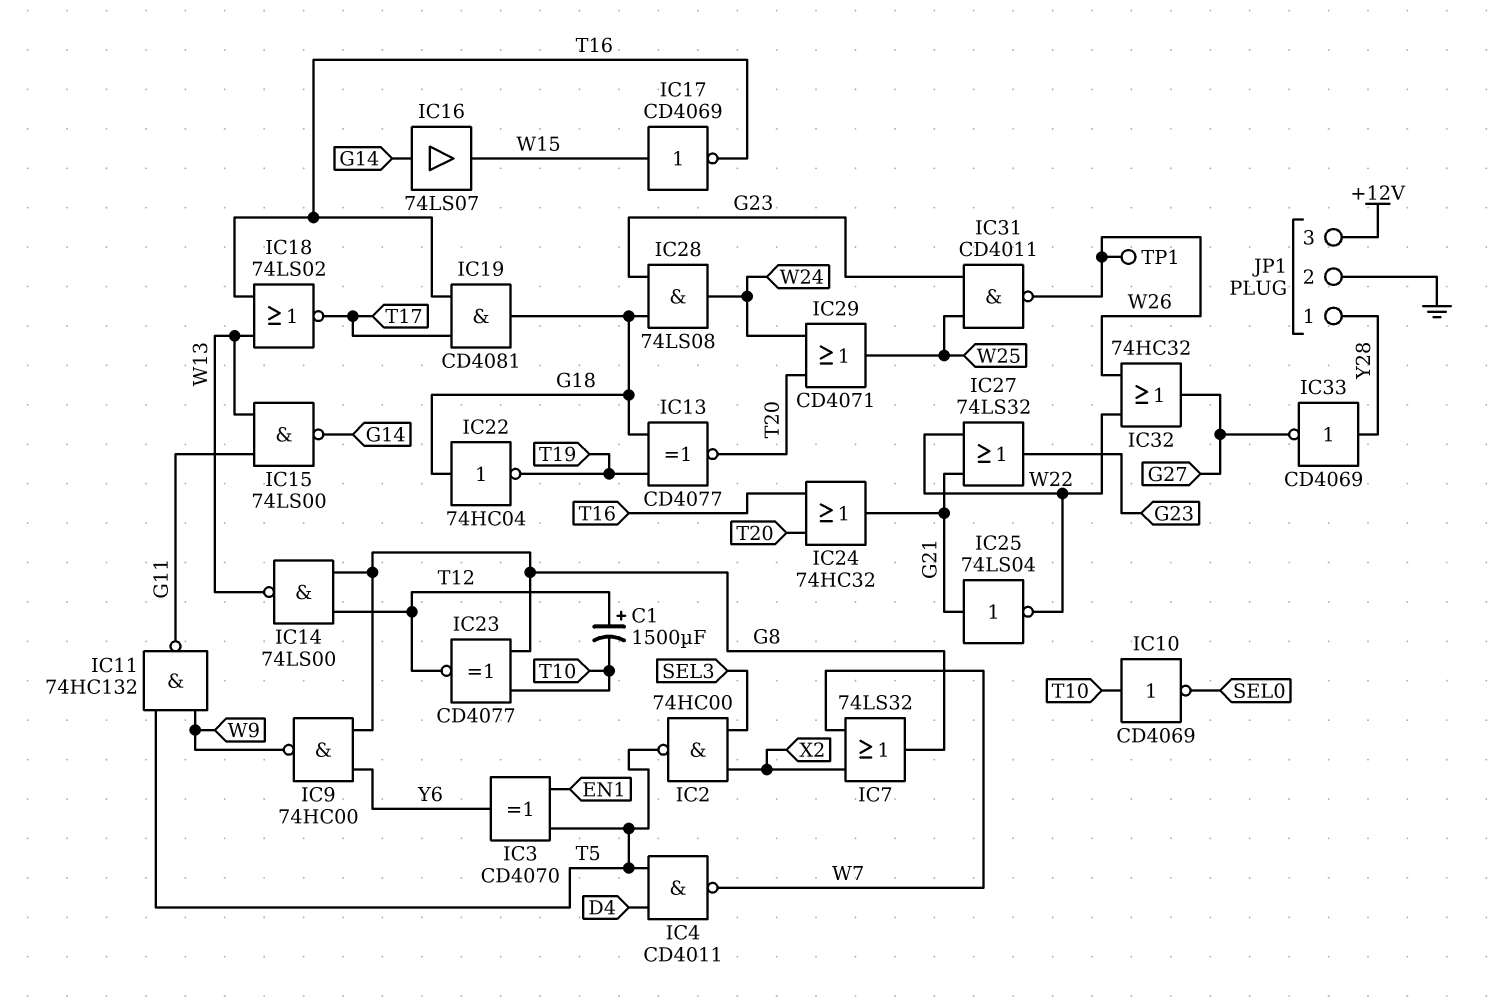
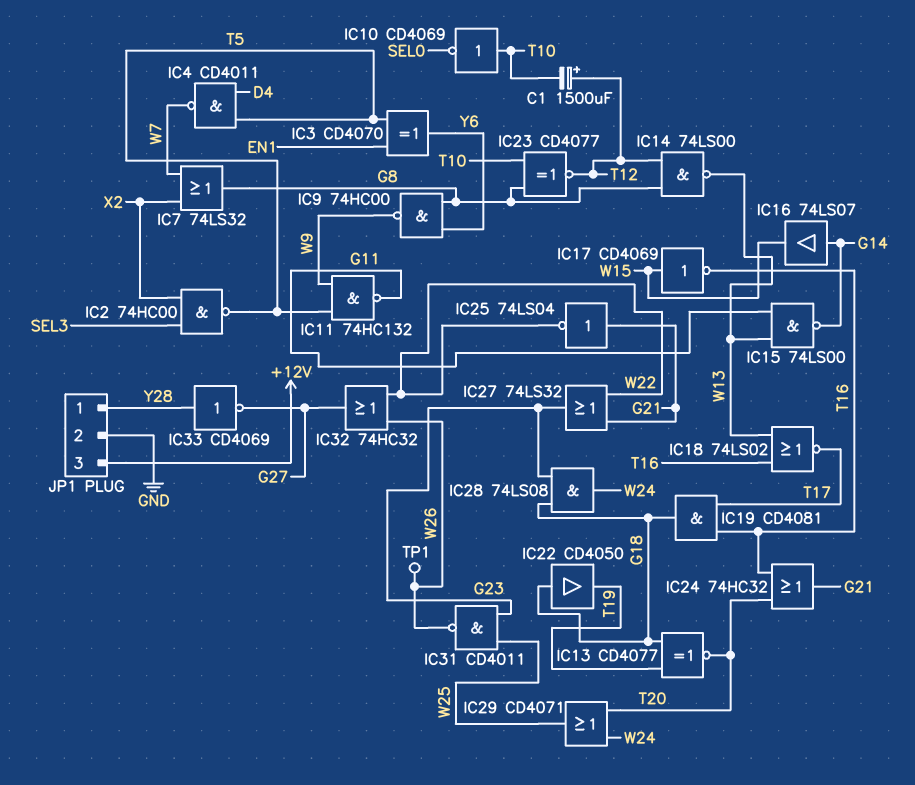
IC22: NOT 74HC04 (in G18, out T19) -> buffer CD4050 (in G18, out T19)

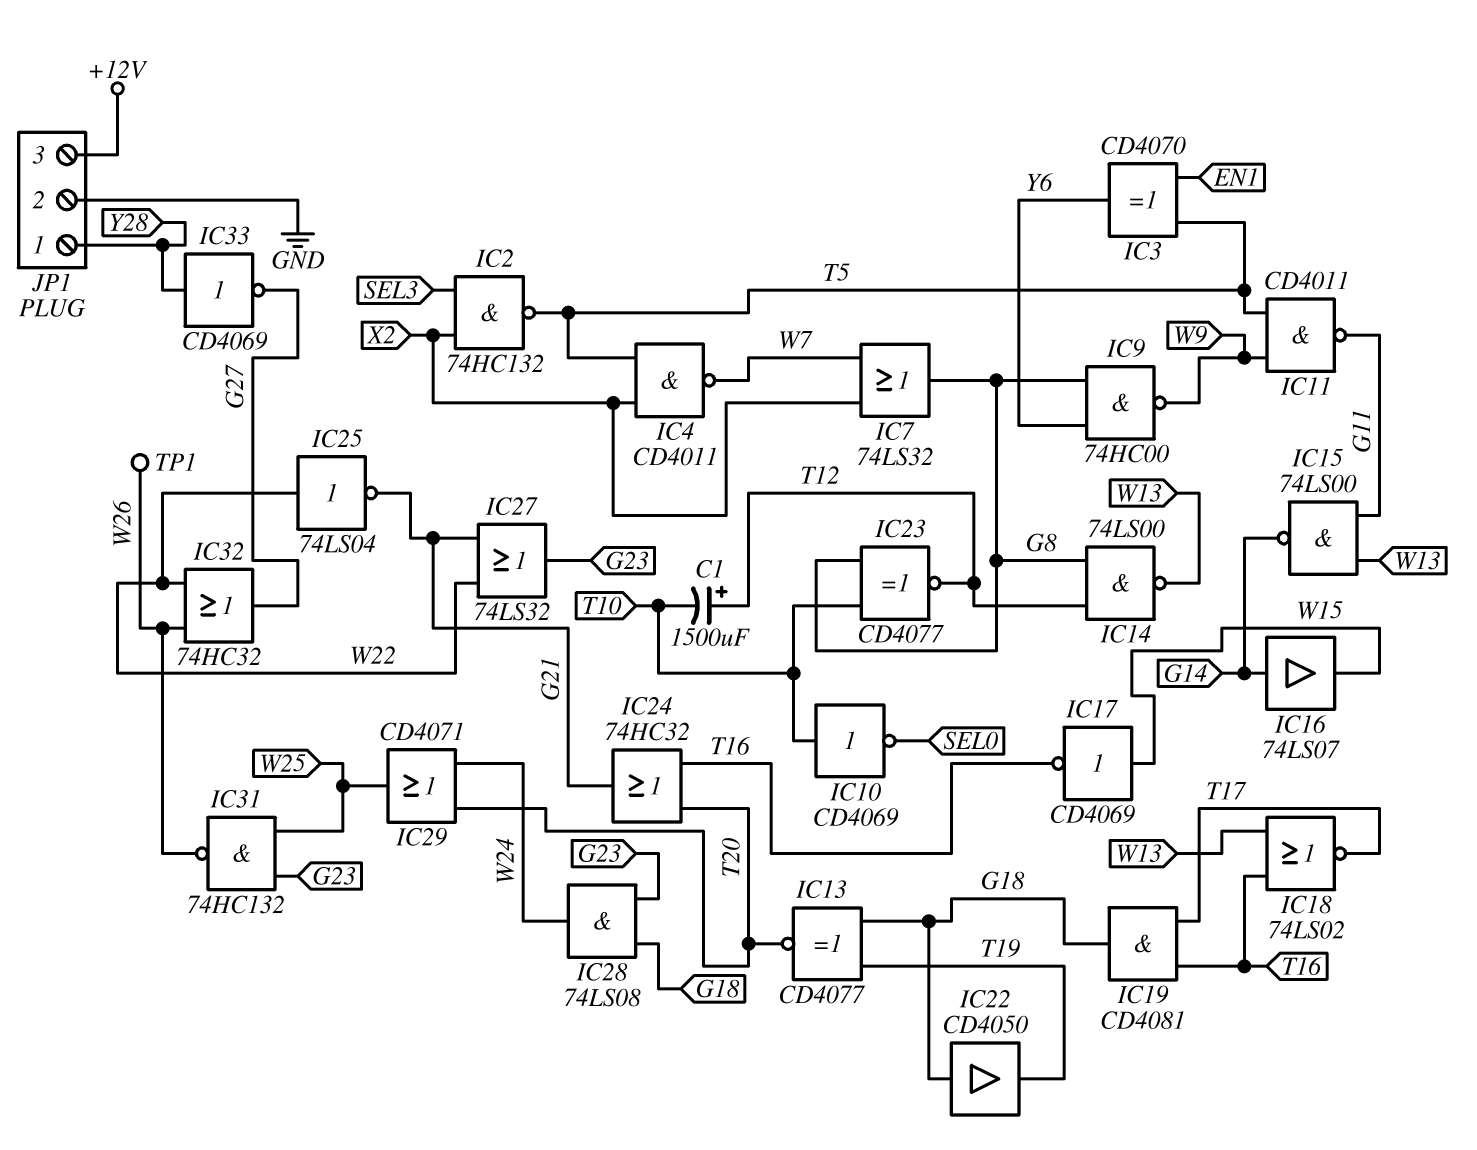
IC2: NAND 74HC00 (in SEL3, in X2, out T5) -> NAND 74HC132 (in SEL3, in X2, out T5)
IC4: NAND CD4011 (in D4, in T5, out W7) -> NAND CD4011 (in T5, in X2, out W7)
IC11: NAND 74HC132 (in T5, in W9, out G11) -> NAND CD4011 (in T5, in W9, out G11)
IC25: NOT 74LS04 (in G21, out W22) -> NOT 74LS04 (in W22, out G21)
IC31: NAND CD4011 (in G23, in W25, out W26) -> NAND 74HC132 (in G23, in W25, out W26)

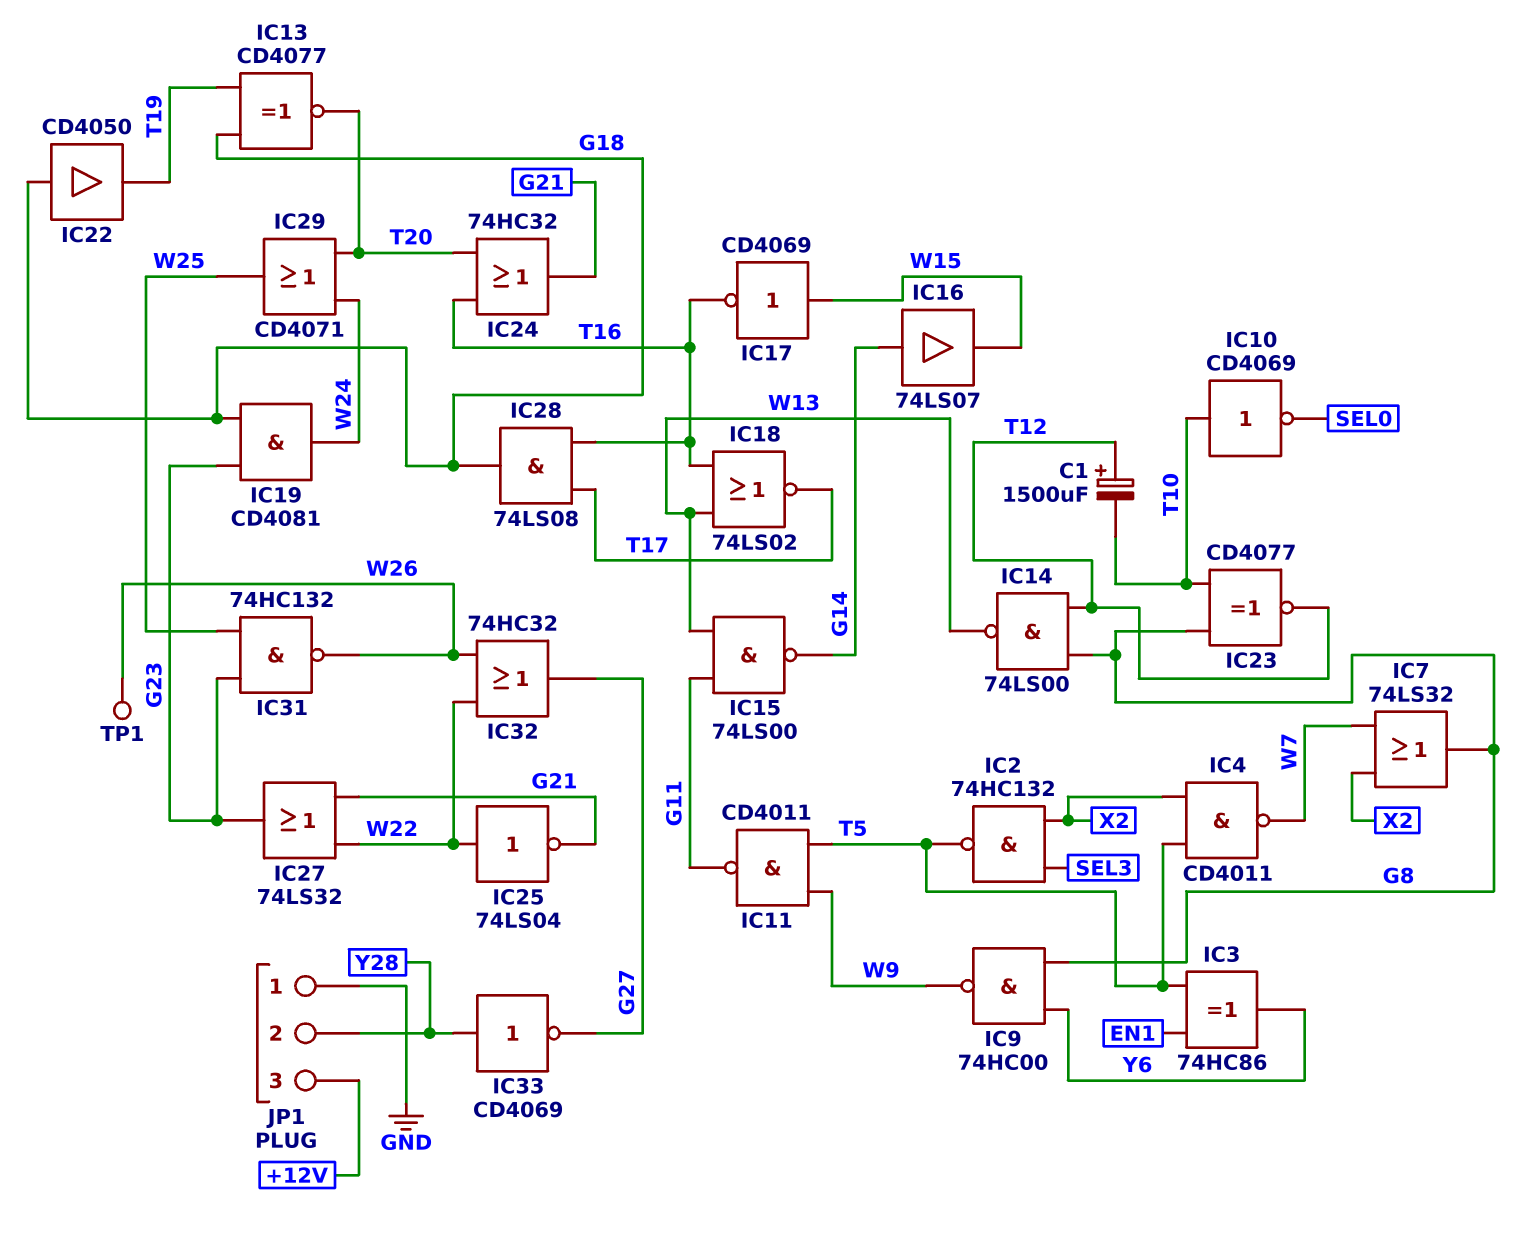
IC3: XOR CD4070 (in EN1, in T5, out Y6) -> XOR 74HC86 (in EN1, in T5, out Y6)
IC19: AND CD4081 (in T16, in T17, out G18) -> AND CD4081 (in G18, in G23, out W24)
IC28: AND 74LS08 (in G18, in G23, out W24) -> AND 74LS08 (in T16, in T17, out G18)
JP1 pin 1: Y28 -> GND
JP1 pin 2: GND -> Y28

